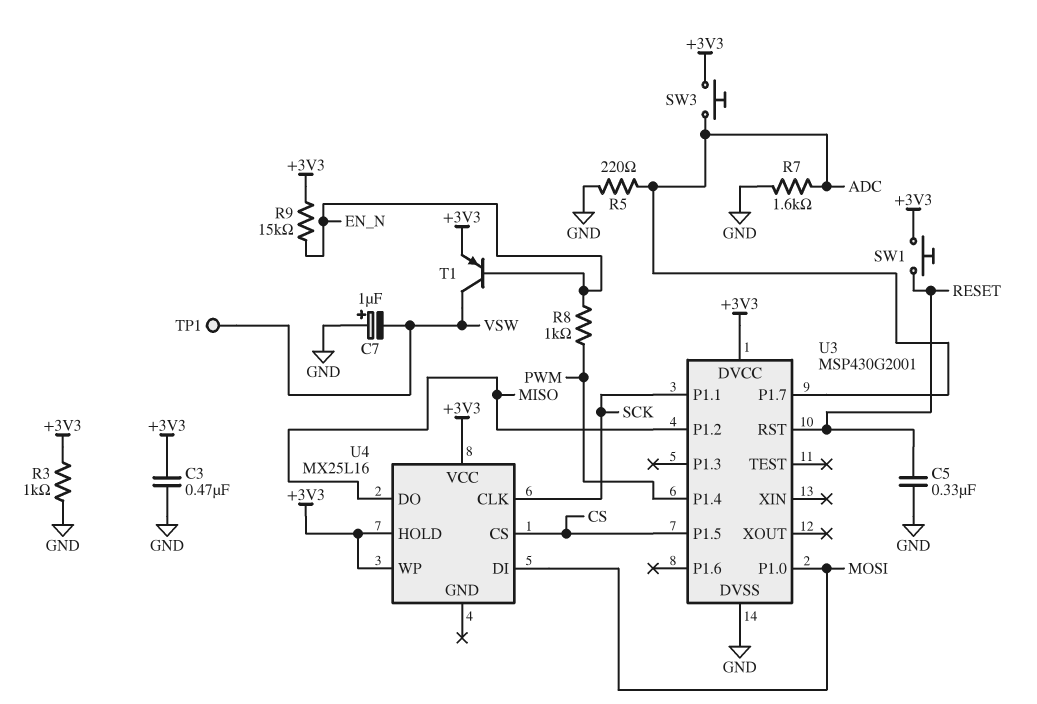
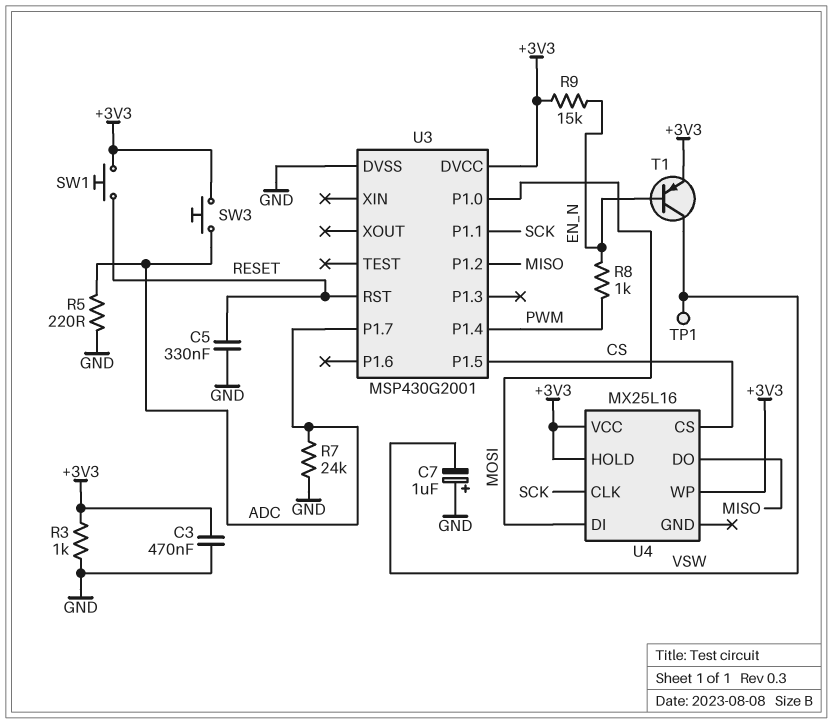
R7: 1.6k (ADC, GND) -> 24k (ADC, GND)

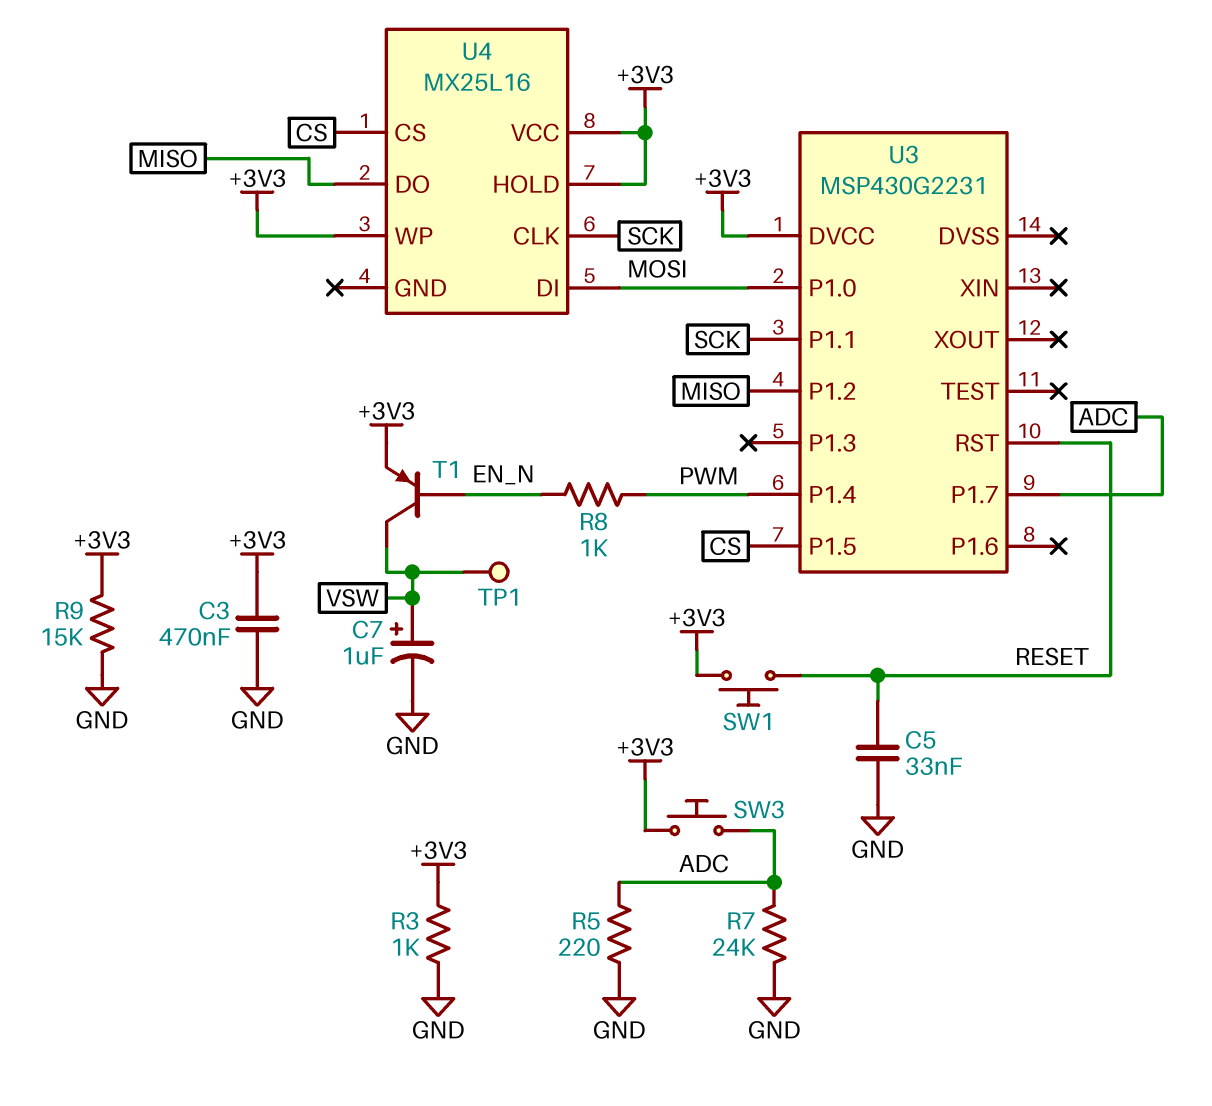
C5: 330nF (GND, RESET) -> 33nF (GND, RESET)
C7: 1uF (plus GND, minus VSW) -> 1uF (plus VSW, minus GND)
R9: 15k (+3V3, EN_N) -> 15k (+3V3, GND)
U3: MSP430G2001 -> MSP430G2231
U3 pin DVSS: GND -> none

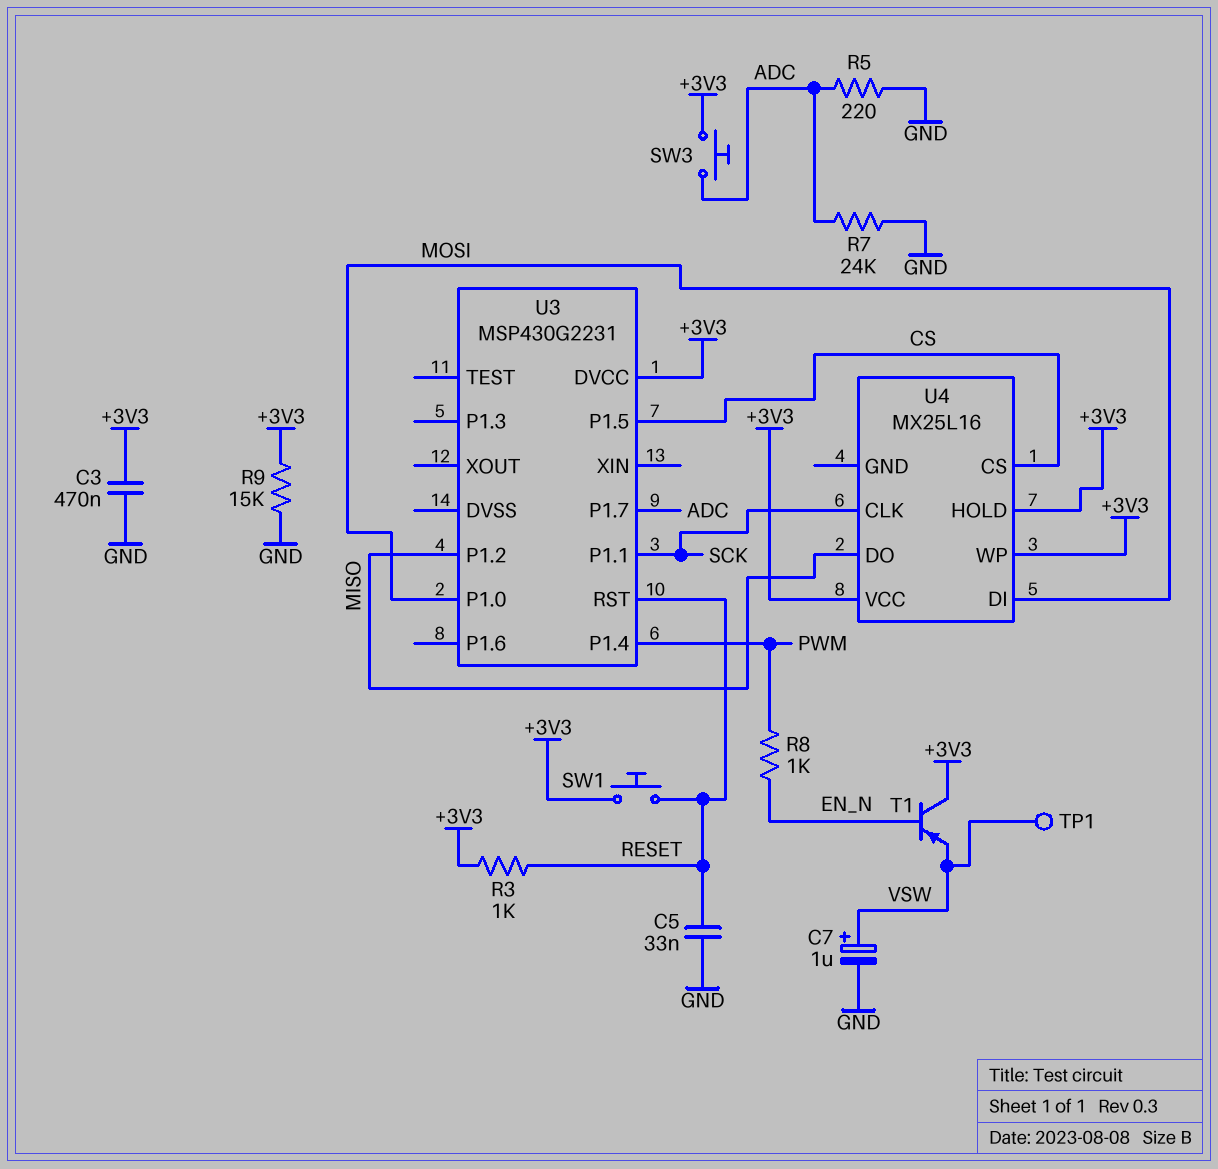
R3: 1k (+3V3, GND) -> 1k (+3V3, RESET)
T1: PNP (B EN_N, C VSW, E +3V3) -> PNP (B EN_N, C +3V3, E VSW)

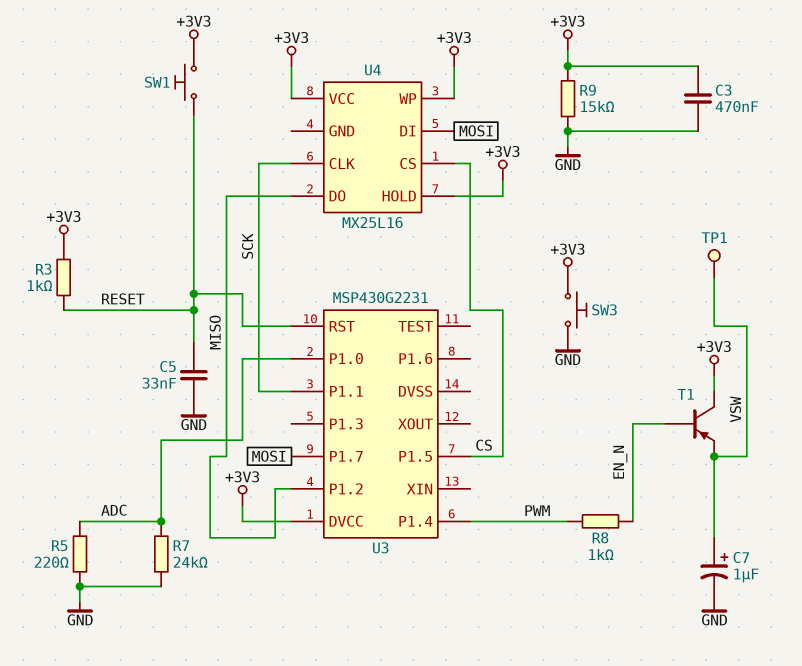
SW3: button (+3V3, ADC) -> button (+3V3, GND)
U3 pin P1.0: MOSI -> ADC
U3 pin P1.7: ADC -> MOSI

